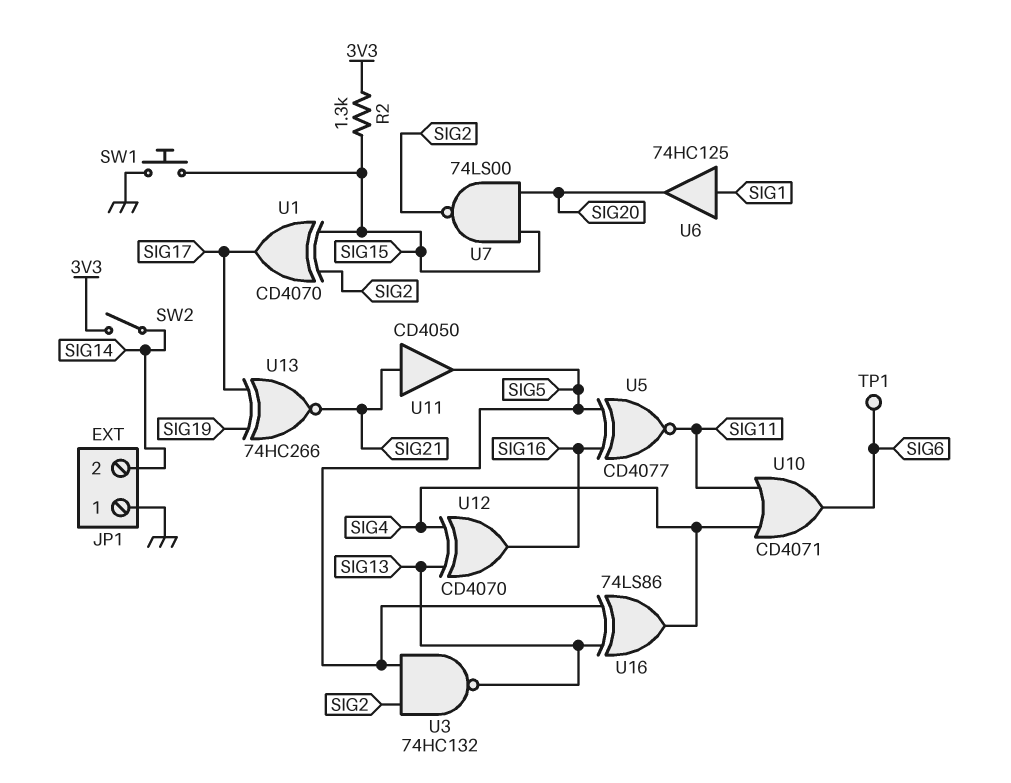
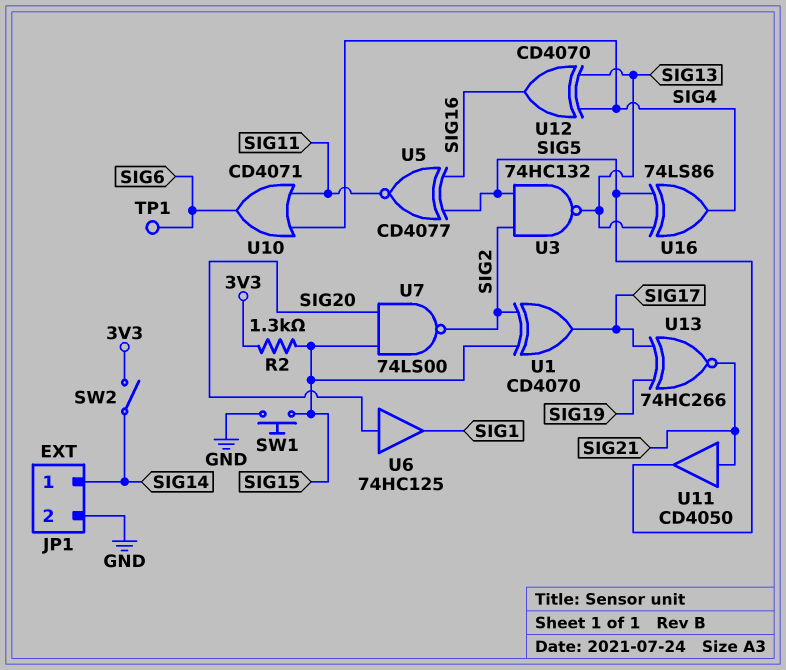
JP1 pin 1: GND -> SIG14
JP1 pin 2: SIG14 -> GND
U6: buffer 74HC125 (in SIG1, out SIG20) -> buffer 74HC125 (in SIG20, out SIG1)

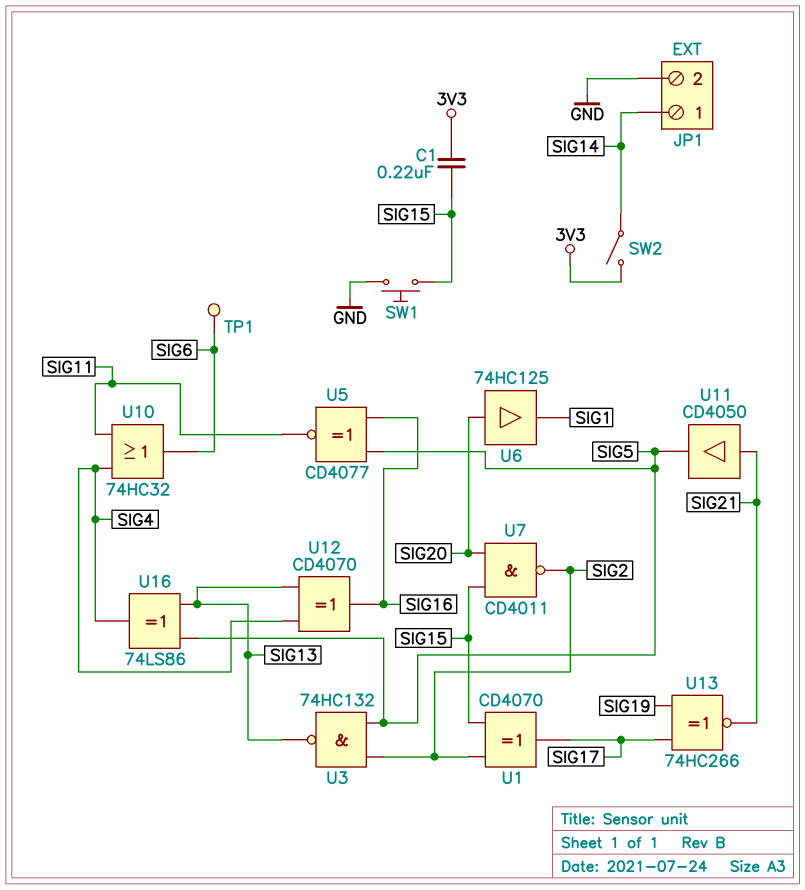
C1: none -> 220nF (3V3, SIG15)
R2: 1.3k (3V3, SIG15) -> none
U7: NAND 74LS00 (in SIG15, in SIG20, out SIG2) -> NAND CD4011 (in SIG15, in SIG20, out SIG2)
U10: OR CD4071 (in SIG4, in SIG11, out SIG6) -> OR 74HC32 (in SIG4, in SIG11, out SIG6)

